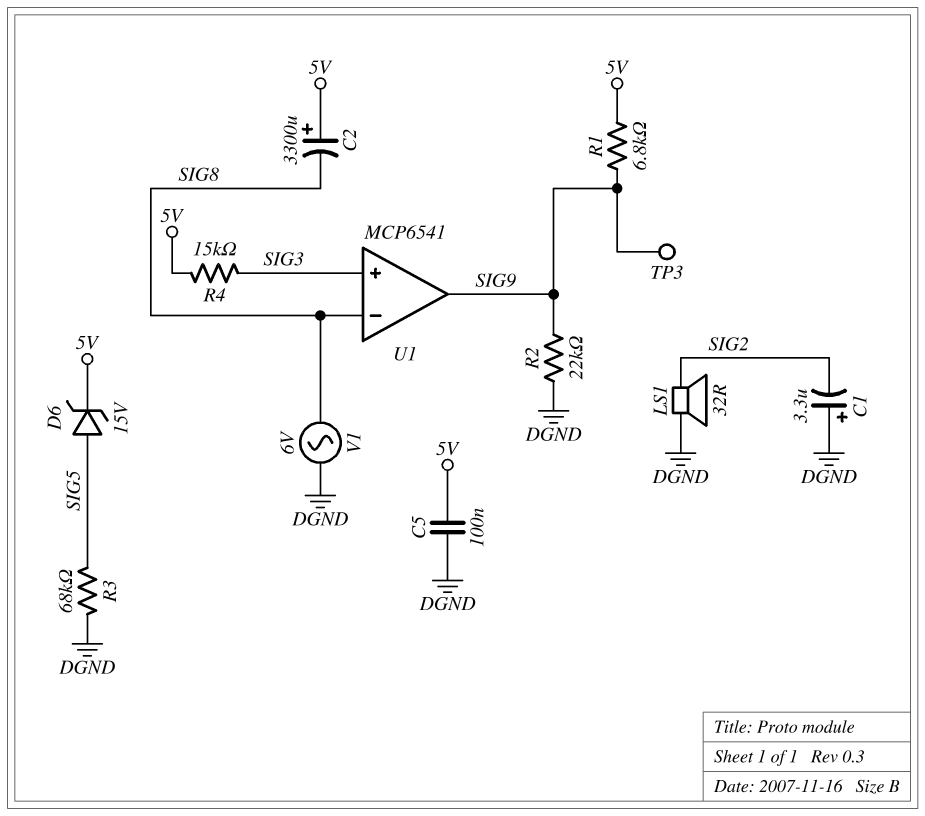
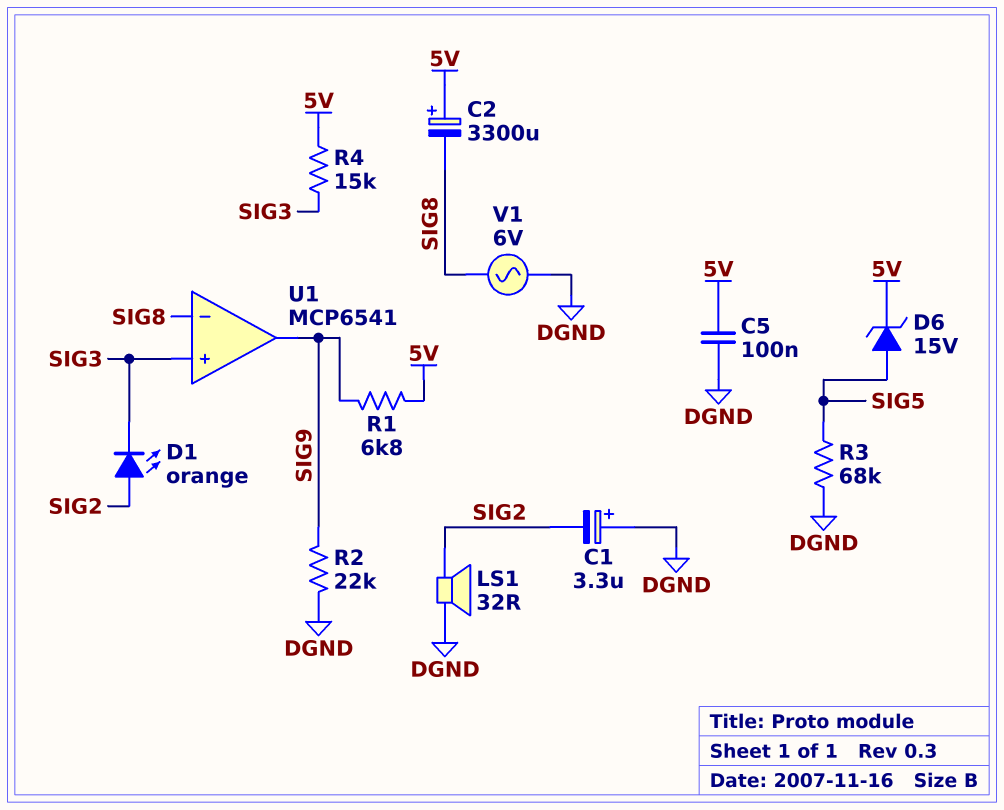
D1: none -> LED orange (A SIG2, K SIG3)
TP3: test point (SIG9) -> none

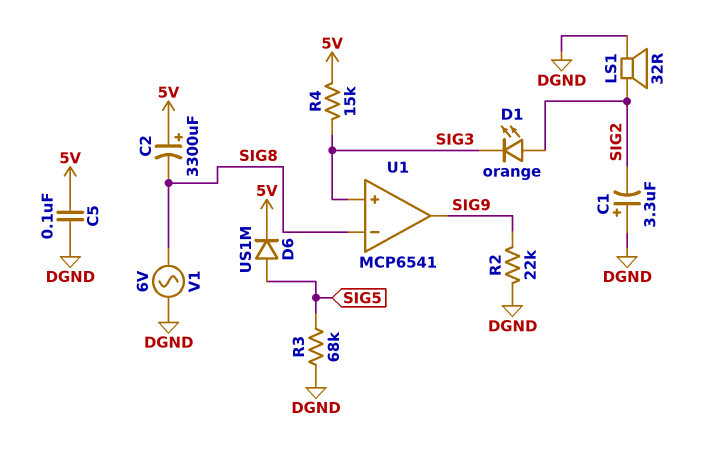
D6: zener 15V (A SIG5, K 5V) -> diode US1M (A SIG5, K 5V)
R1: 6.8k (5V, SIG9) -> none

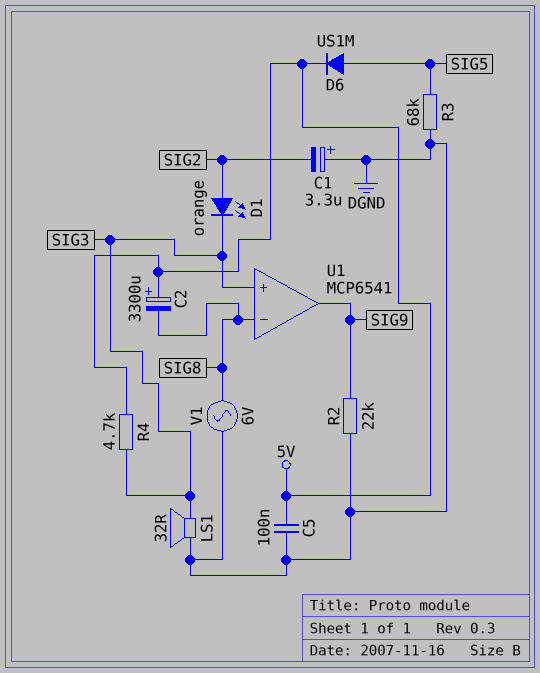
LS1: speaker 32R (DGND, SIG2) -> speaker 32R (DGND, SIG3)
R4: 15k (5V, SIG3) -> 4.7k (5V, SIG3)

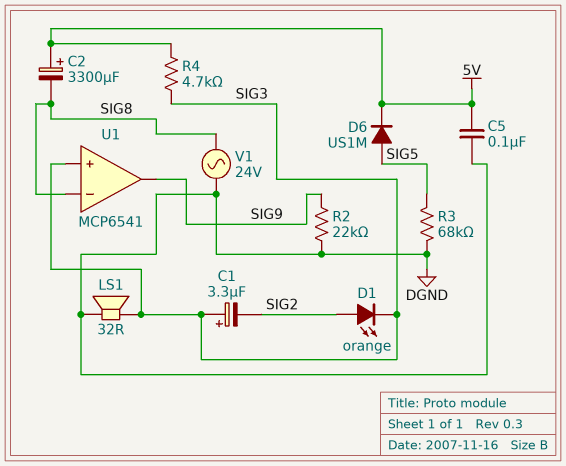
C1: 3.3uF (plus DGND, minus SIG2) -> 3.3uF (plus SIG3, minus SIG2)
V1: AC 6V (DGND, SIG8) -> AC 24V (DGND, SIG8)

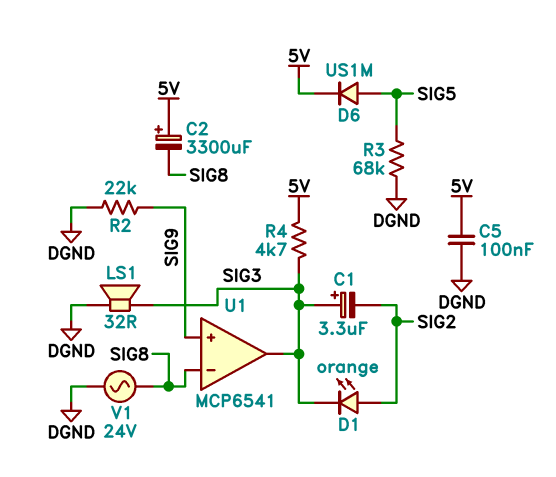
U1 pin in+: SIG3 -> SIG9
U1 pin out: SIG9 -> SIG3

